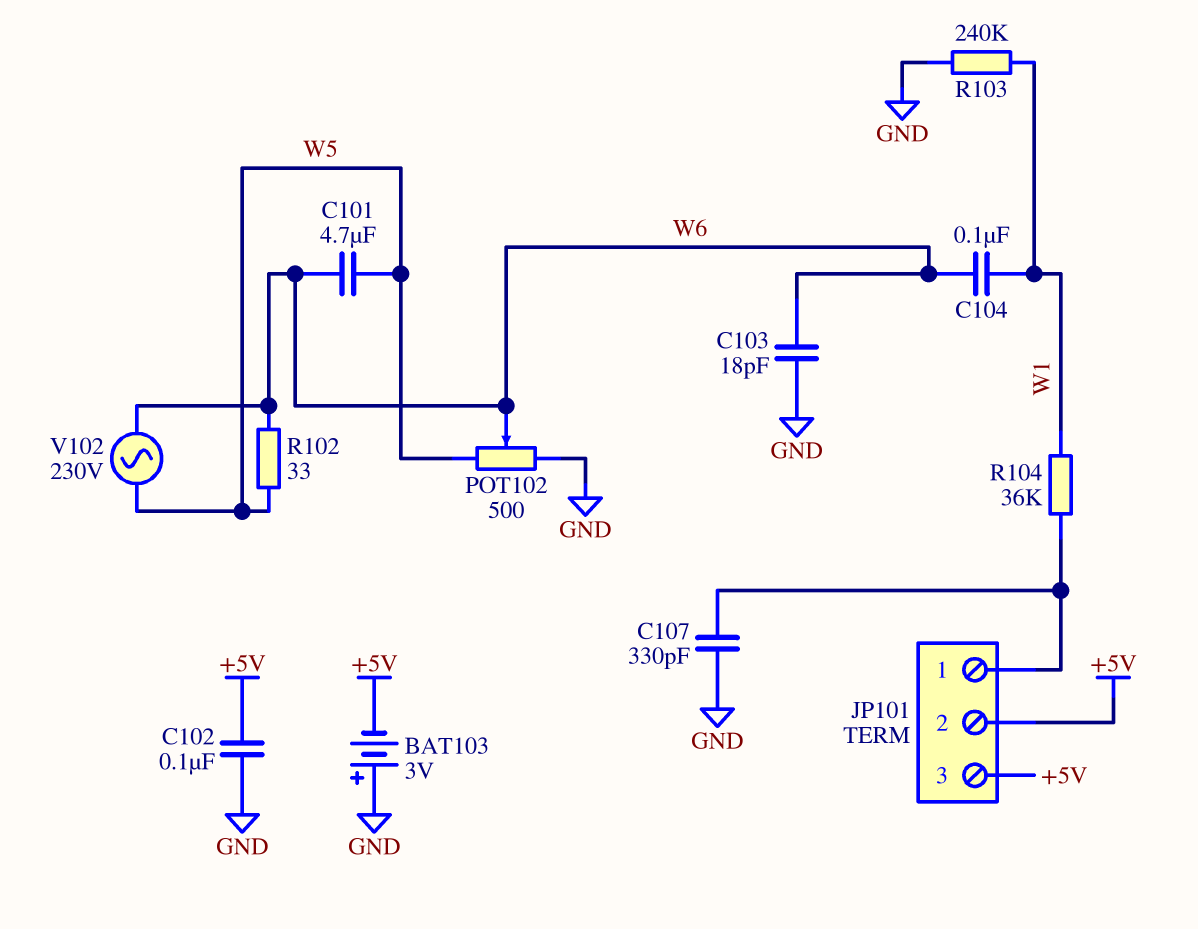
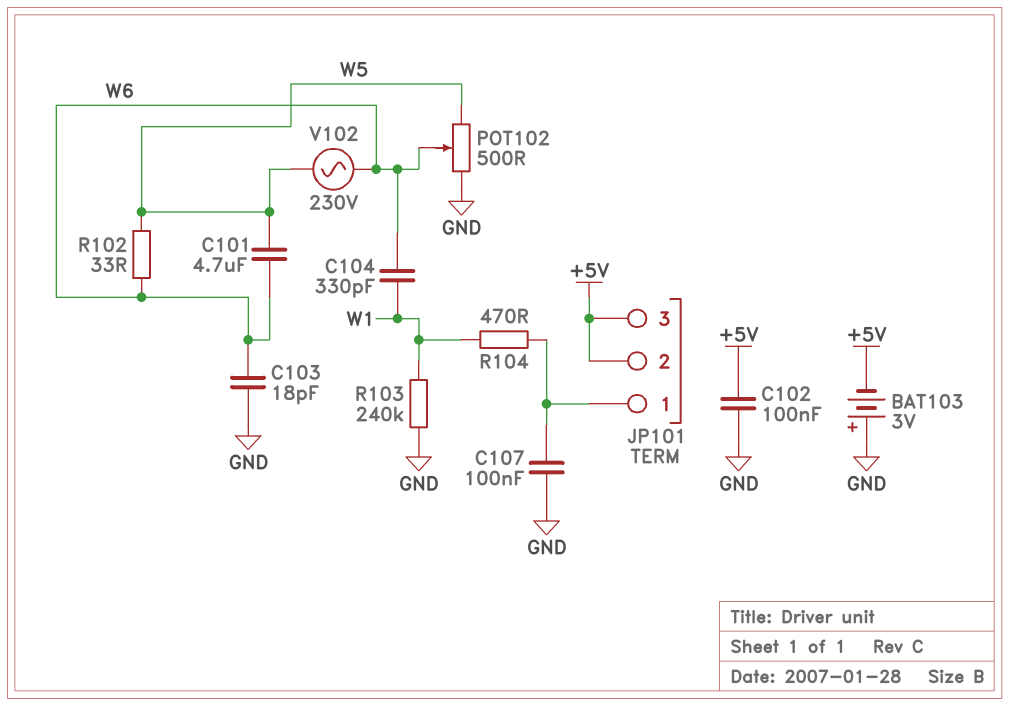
C104: 100nF (W1, W6) -> 330pF (W1, W6)
C107: 330pF (GND, JP101/1) -> 100nF (GND, JP101/1)
R104: 36k (JP101/1, W1) -> 470 (JP101/1, W1)

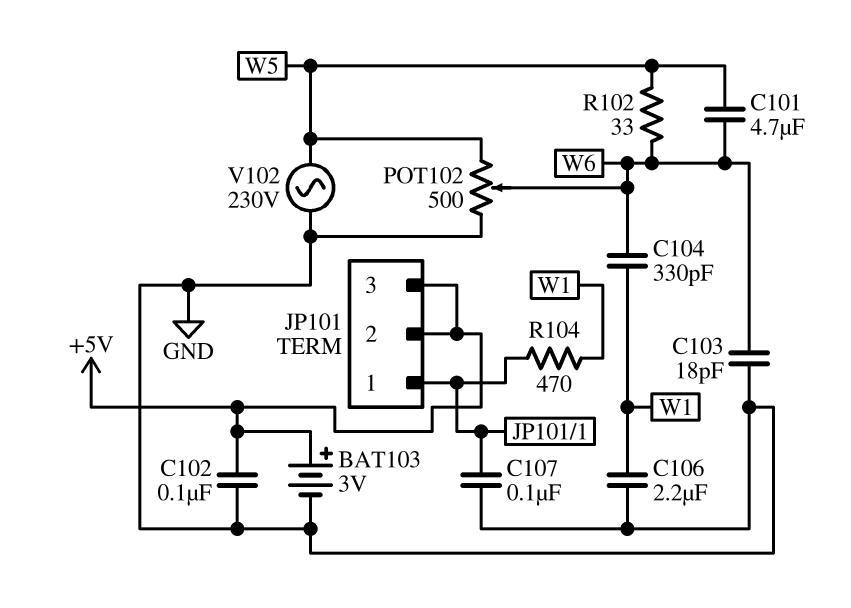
BAT103: 3V (plus GND, minus +5V) -> 3V (plus +5V, minus GND)
C106: none -> 2.2uF (GND, W1)
R103: 240k (GND, W1) -> none
V102: AC 230V (W5, W6) -> AC 230V (GND, W5)

